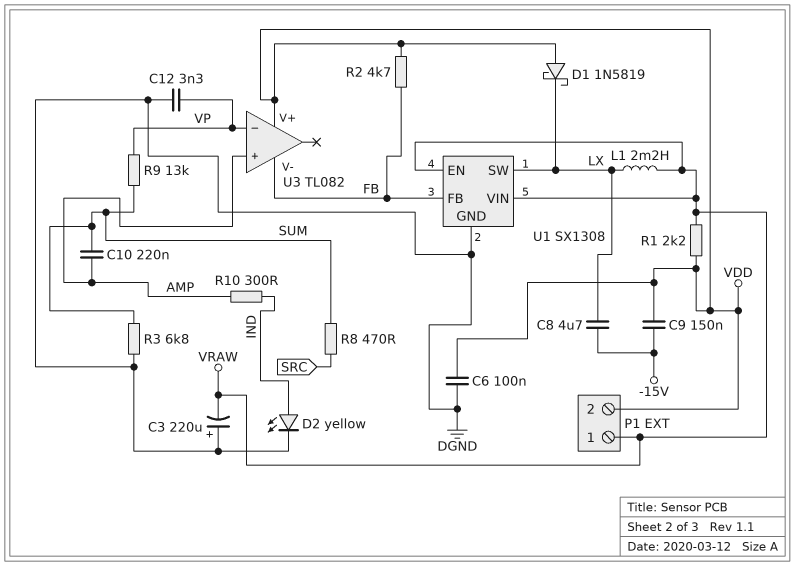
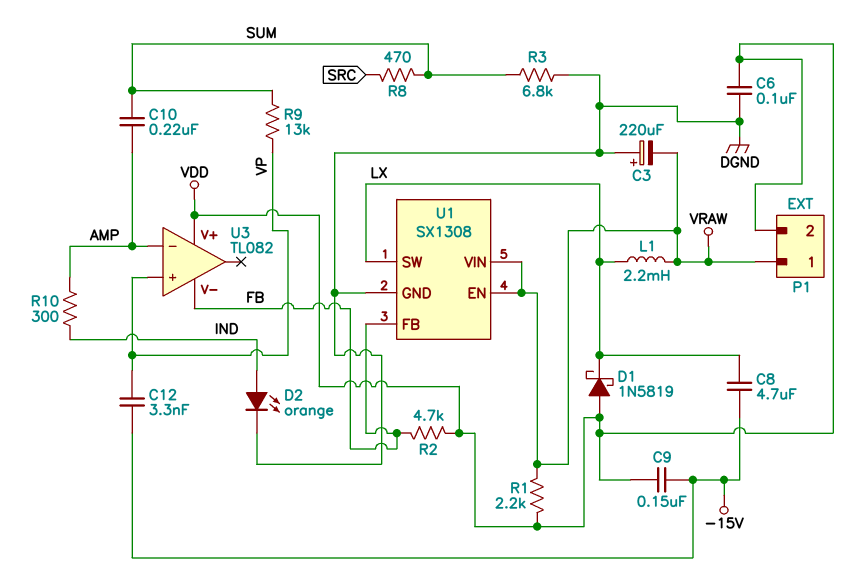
C12: 3.3nF (DGND, VP) -> 3.3nF (-15V, VP)
D2: LED yellow (A IND, K DGND) -> LED orange (A IND, K DGND)
U3 pin in+: AMP -> VP
U3 pin in-: VP -> AMP

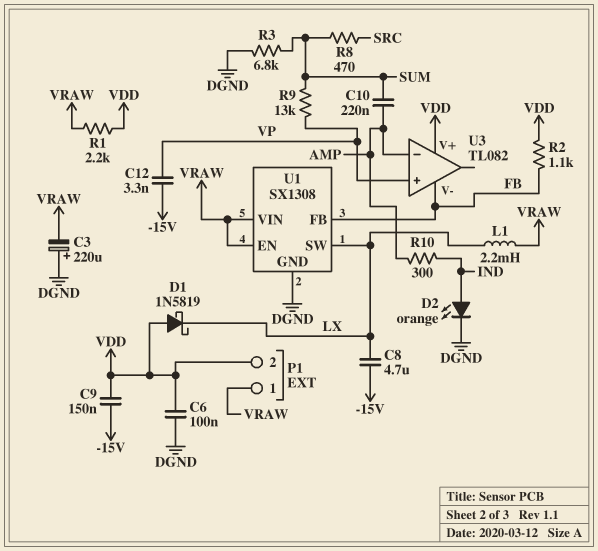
R2: 4.7k (FB, VDD) -> 1.1k (FB, VDD)

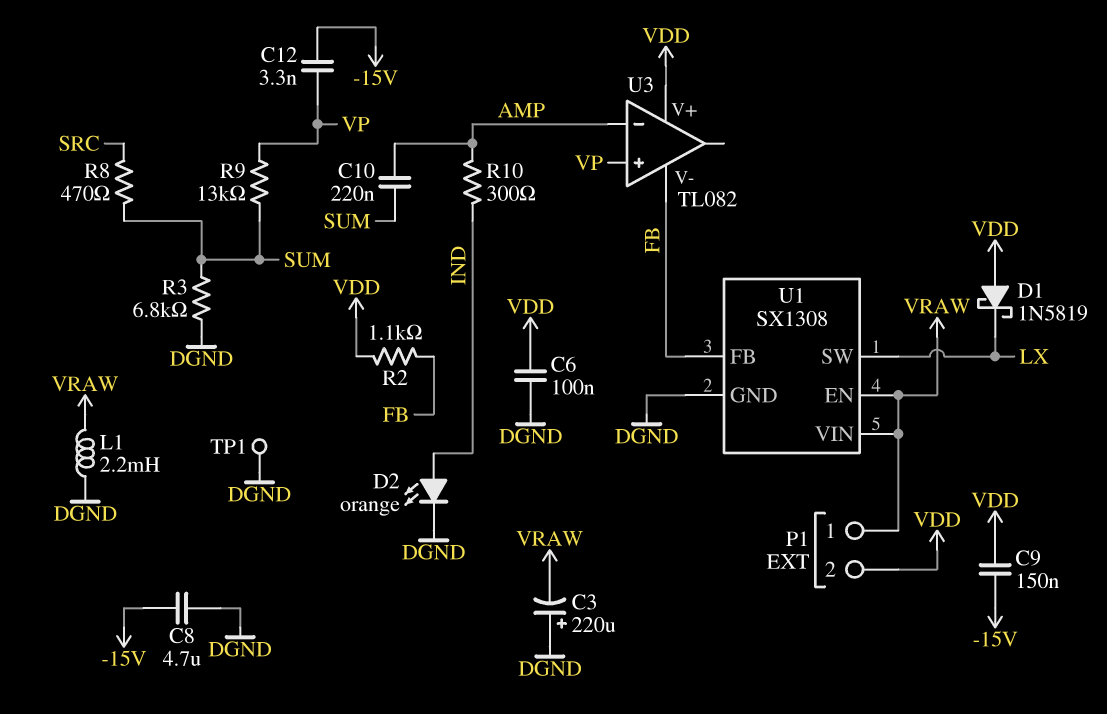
C8: 4.7uF (-15V, LX) -> 4.7uF (-15V, DGND)
L1: 2.2mH (LX, VRAW) -> 2.2mH (DGND, VRAW)
R1: 2.2k (VDD, VRAW) -> none
TP1: none -> test point (DGND)

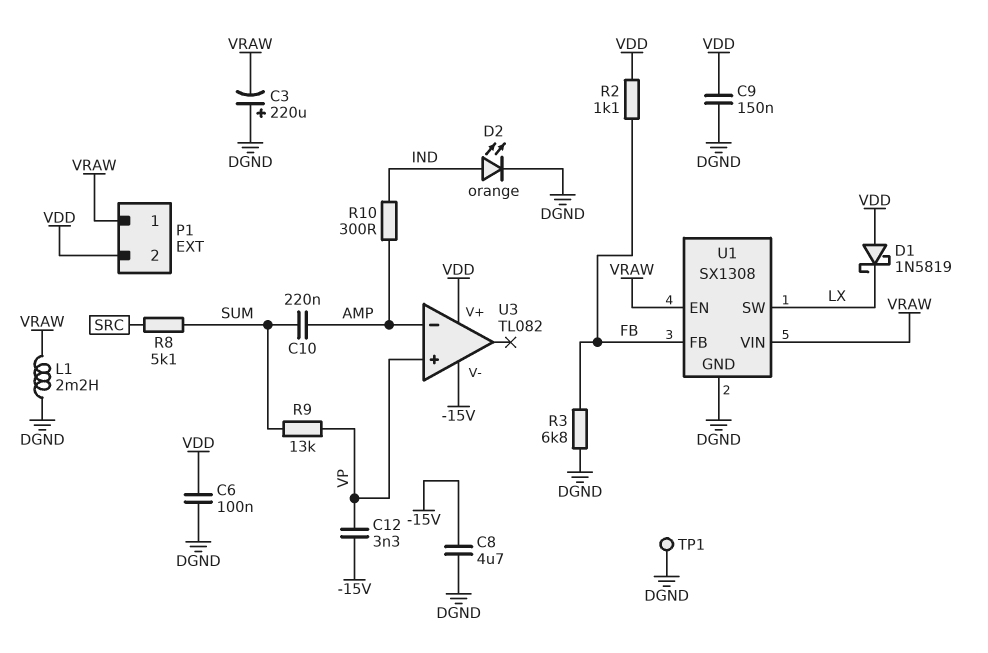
C9: 150nF (-15V, VDD) -> 150nF (DGND, VDD)
R3: 6.8k (DGND, SUM) -> 6.8k (DGND, FB)
R8: 470 (SRC, SUM) -> 5.1k (SRC, SUM)
U3 pin V-: FB -> -15V

